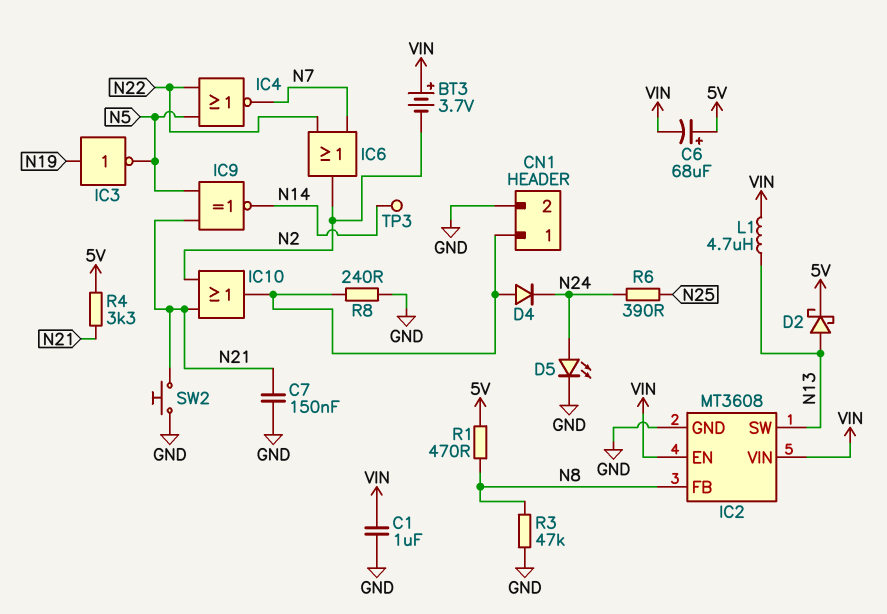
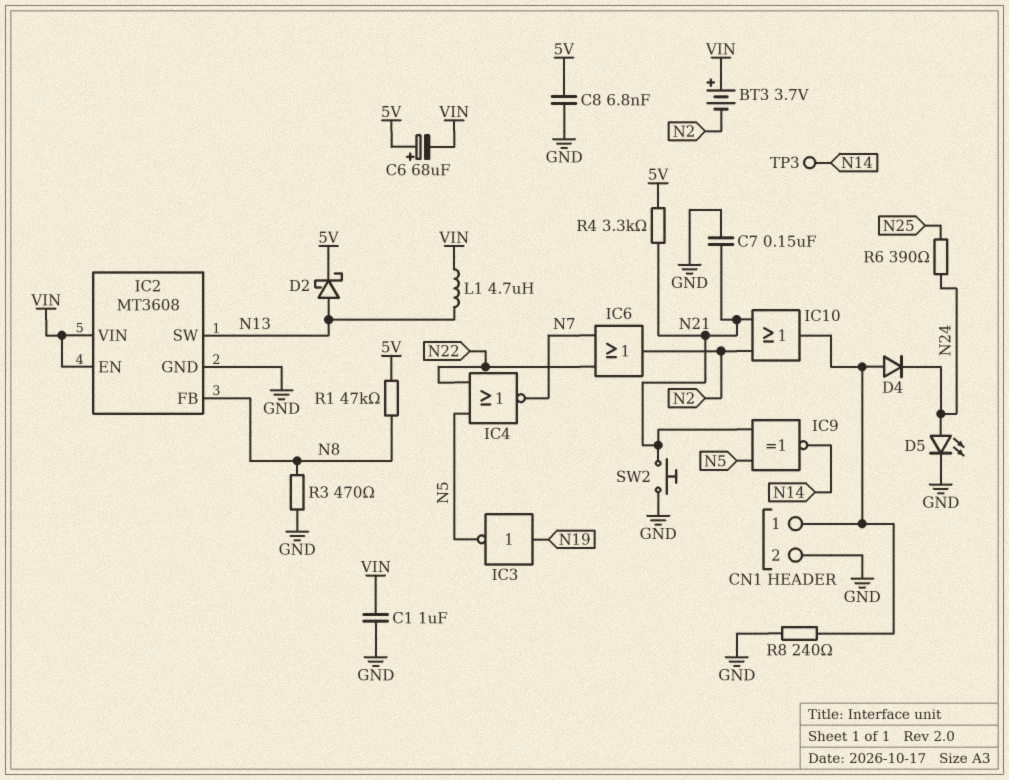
C8: none -> 6.8nF (5V, GND)
R1: 470 (5V, N8) -> 47k (5V, N8)
R3: 47k (GND, N8) -> 470 (GND, N8)

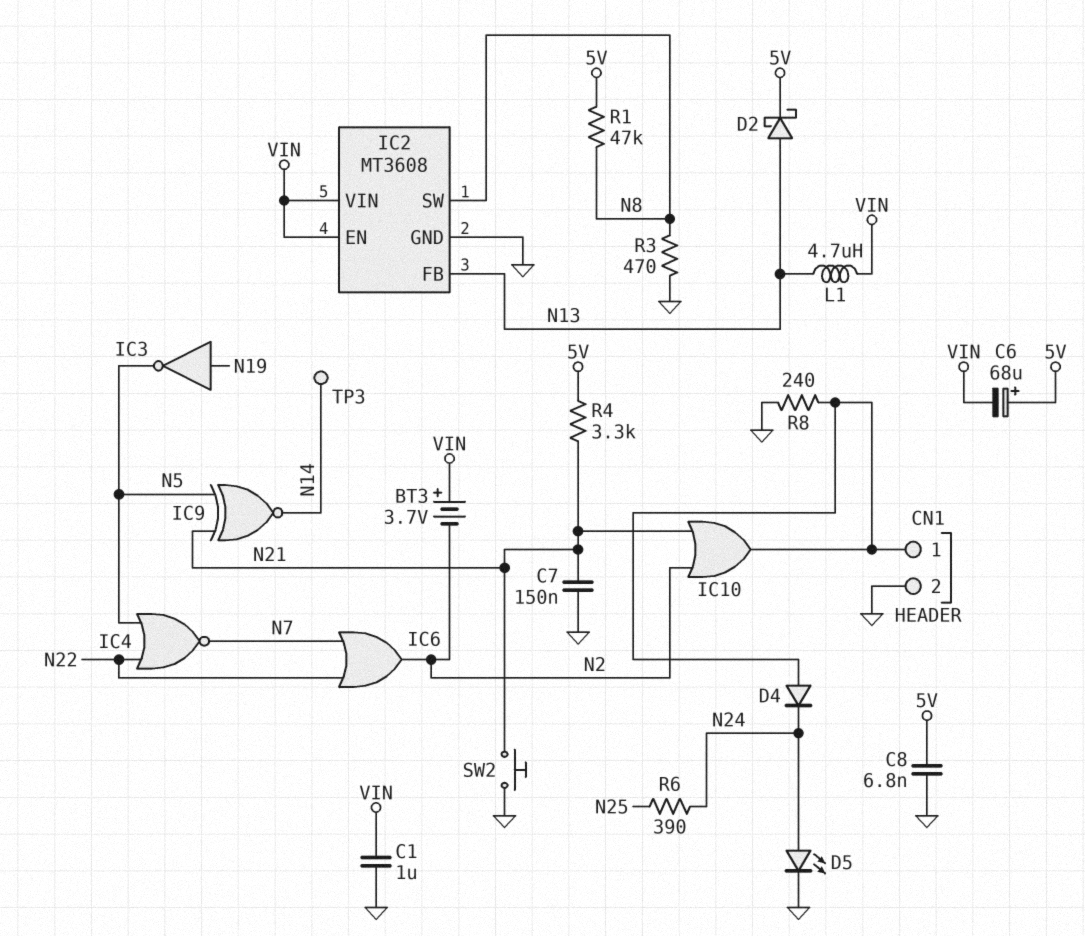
IC2 pin FB: N8 -> N13
IC2 pin SW: N13 -> N8

